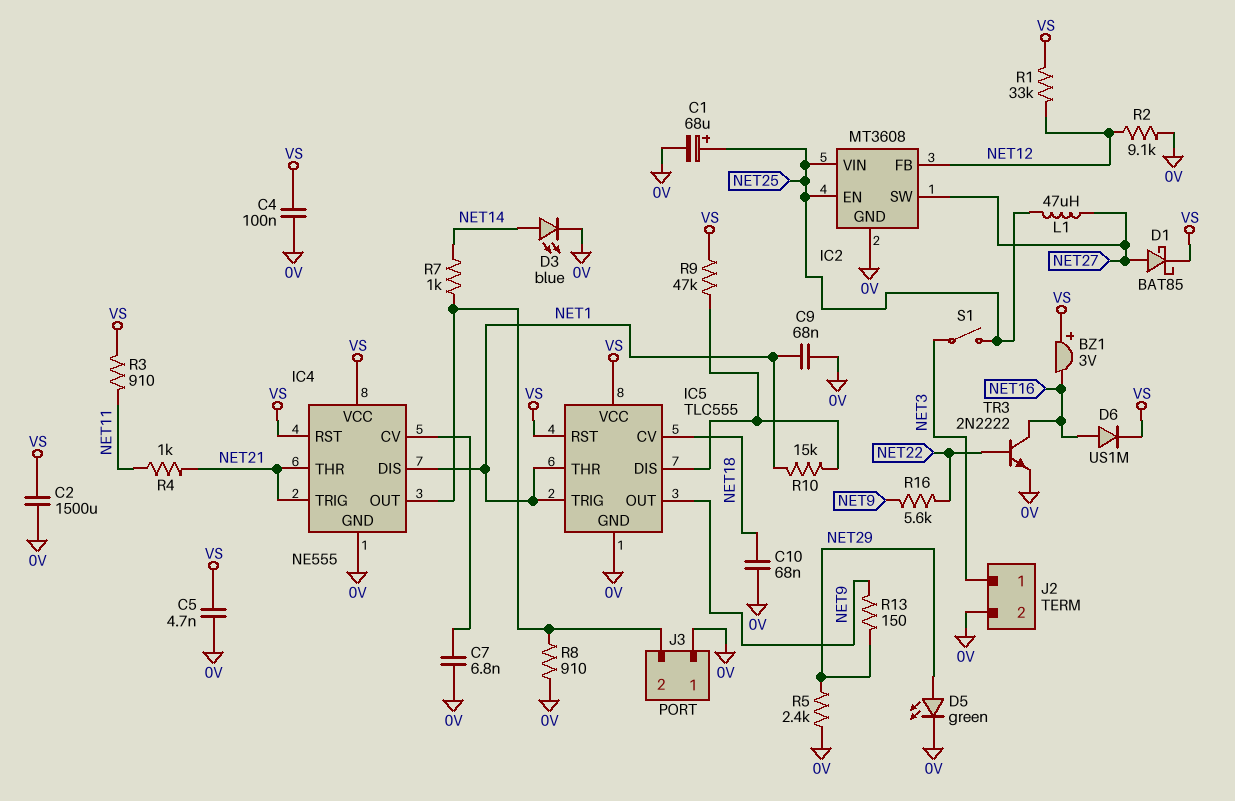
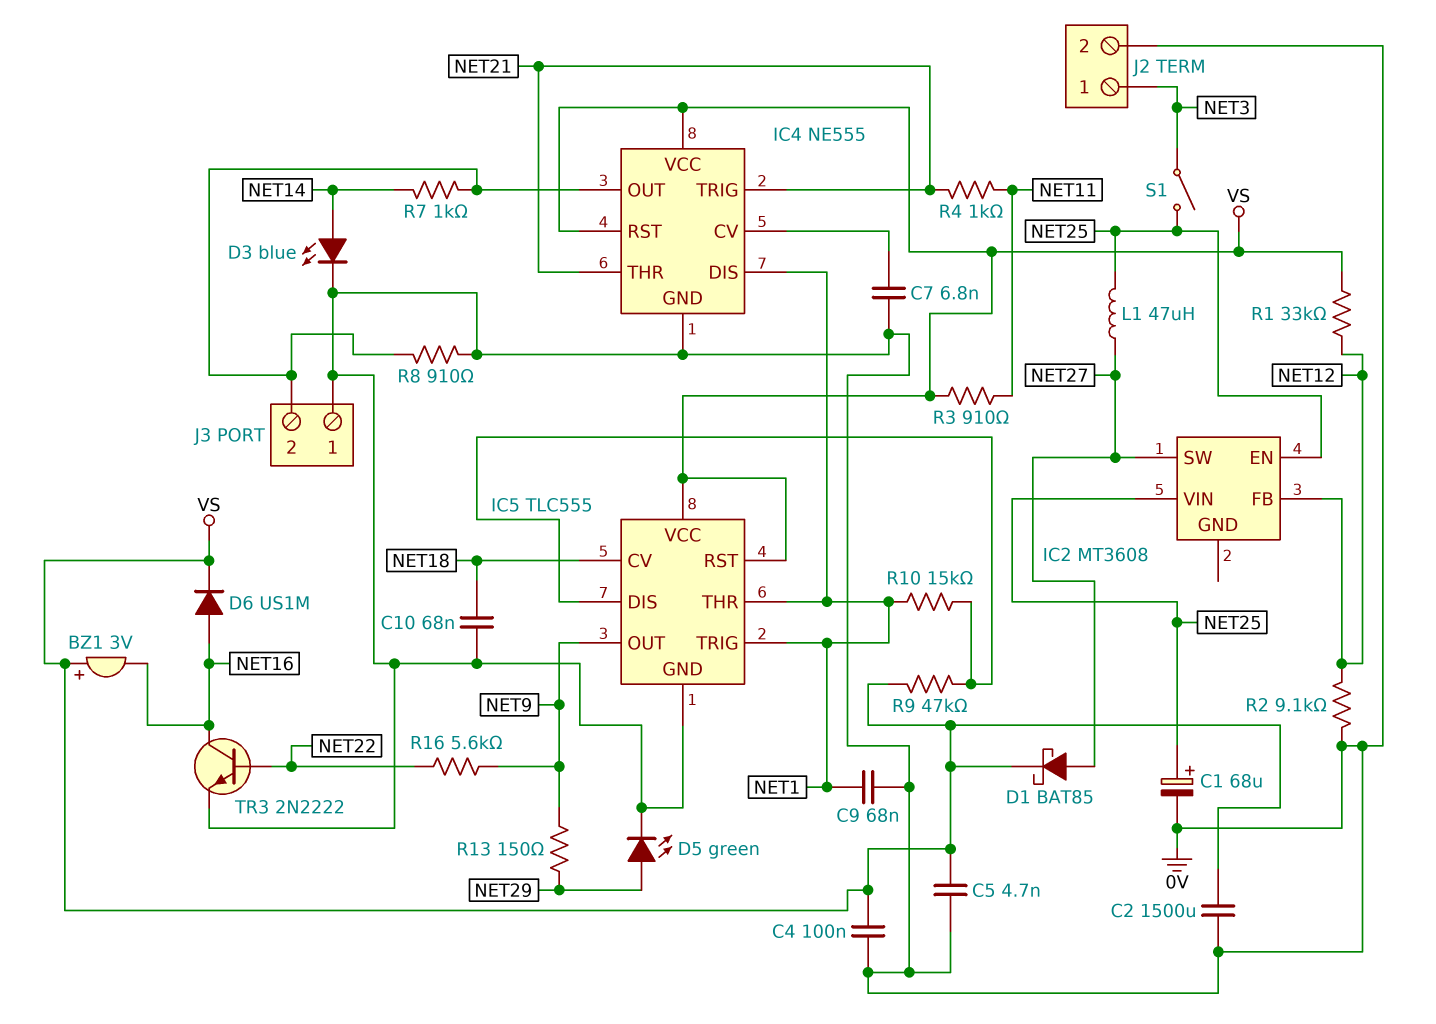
IC2 pin GND: 0V -> none
R5: 2.4k (0V, NET29) -> none

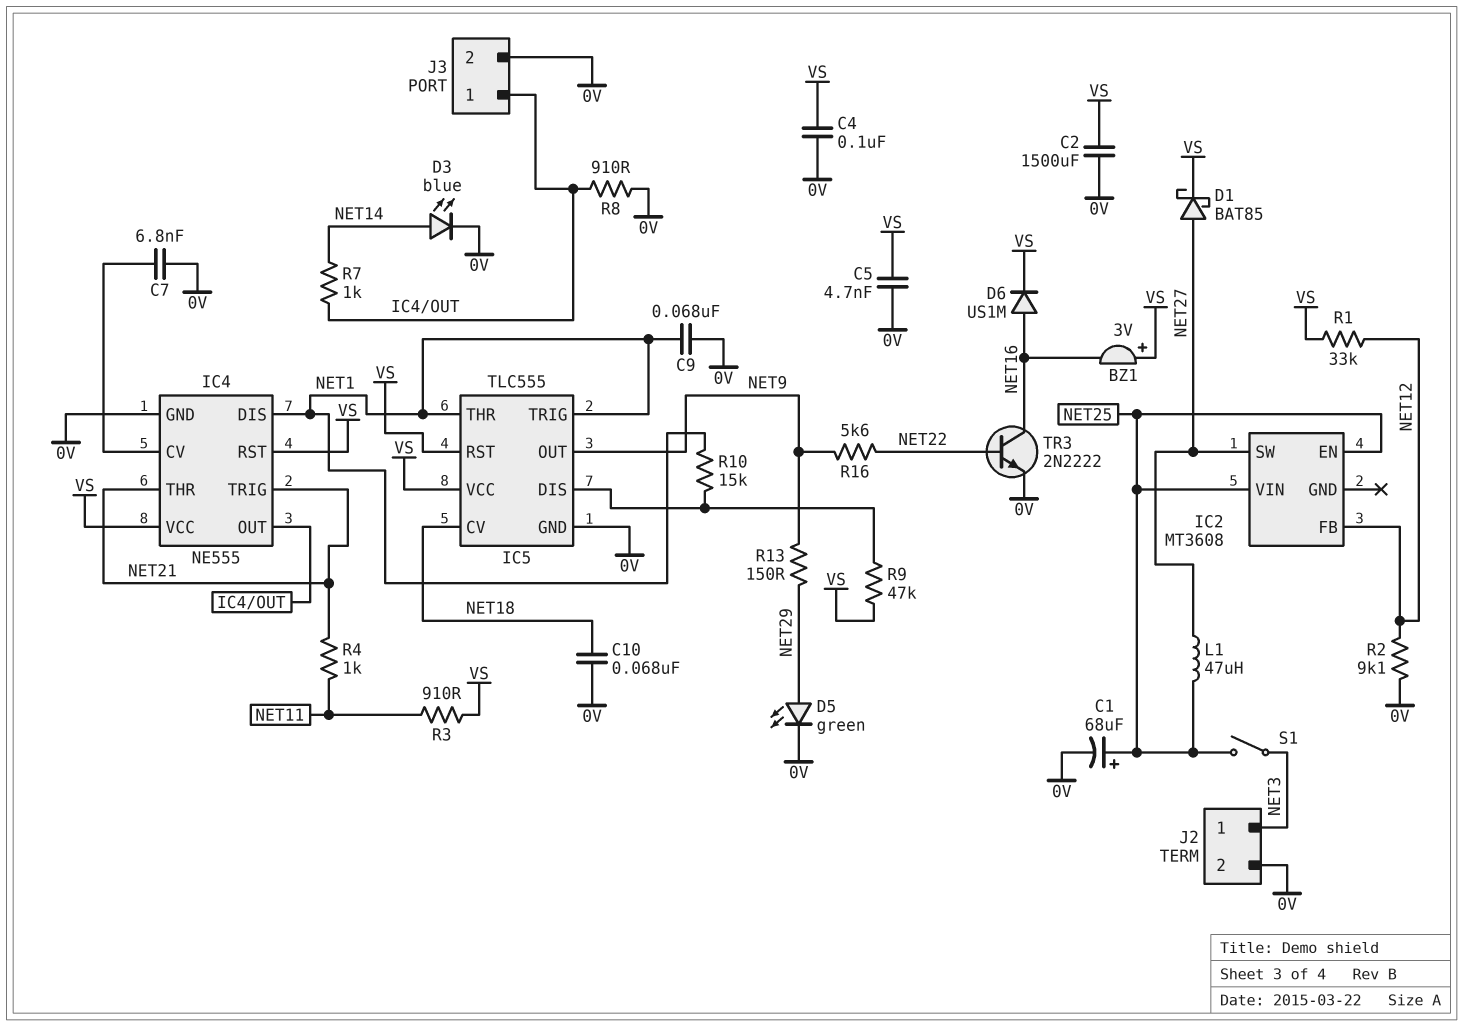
J3 pin 1: 0V -> IC4/OUT
J3 pin 2: IC4/OUT -> 0V

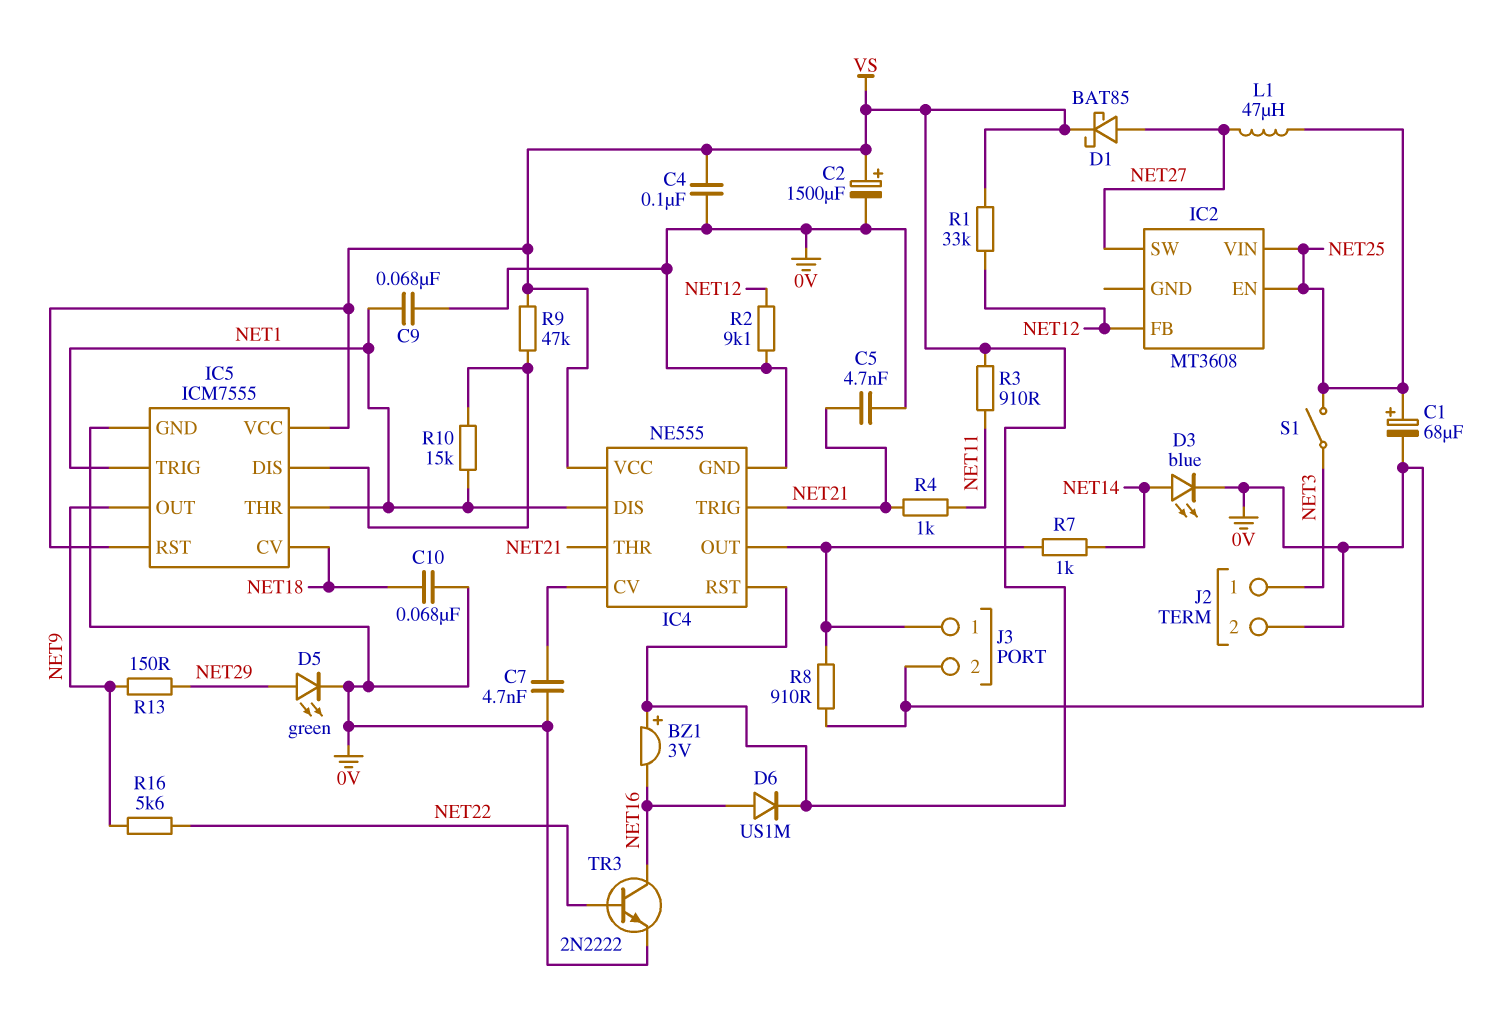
C2: 1500uF (0V, VS) -> 1500uF (plus VS, minus 0V)
C5: 4.7nF (0V, VS) -> 4.7nF (0V, NET21)
C7: 6.8nF (0V, IC4/CV) -> 4.7nF (0V, IC4/CV)
IC5: TLC555 -> ICM7555

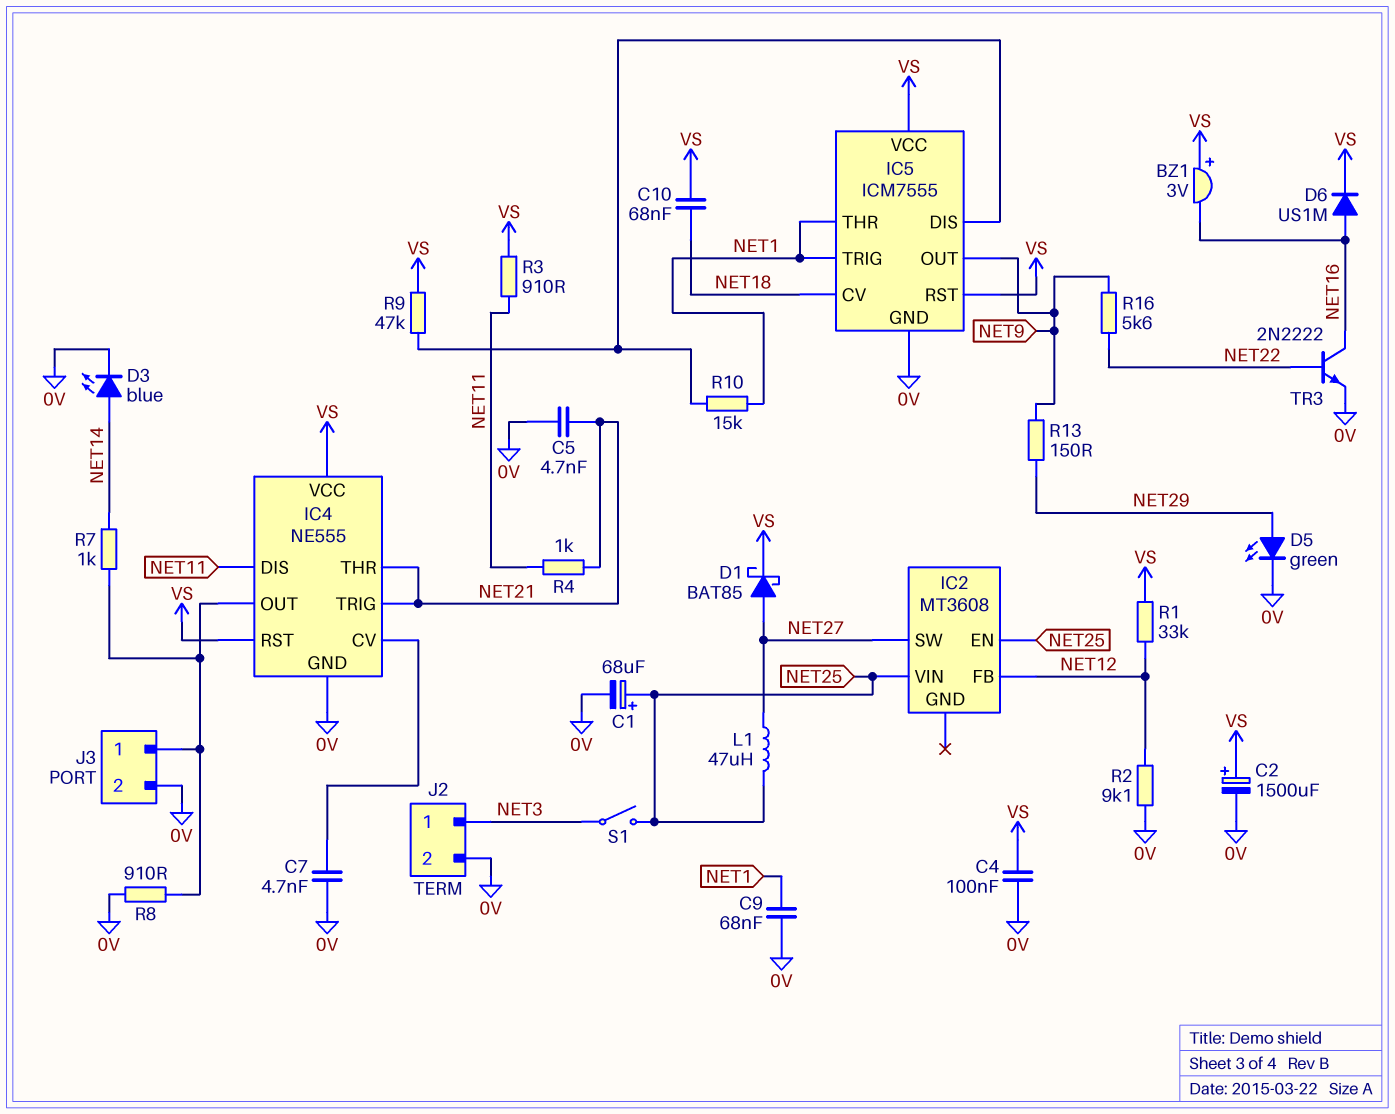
C10: 68nF (0V, NET18) -> 68nF (NET18, VS)
IC4 pin DIS: NET1 -> NET11

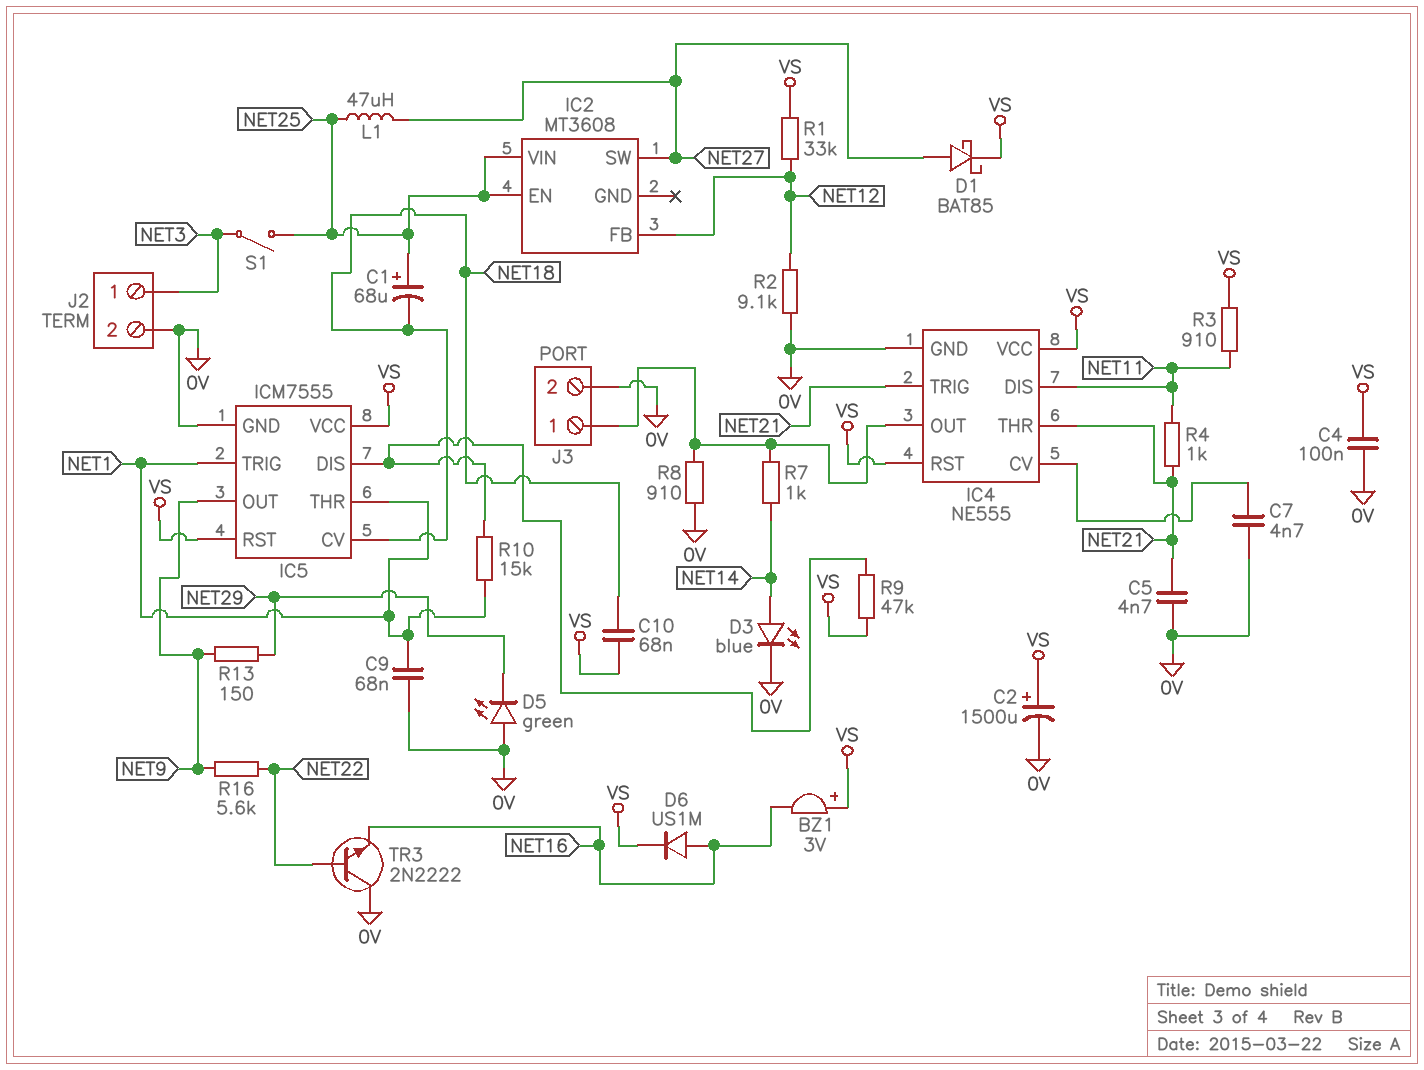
C1: 68uF (plus NET25, minus 0V) -> 68uF (plus NET25, minus NET18)
D5: LED green (A NET29, K 0V) -> LED green (A 0V, K NET29)
TR3: NPN 2N2222 (B NET22, C NET16, E 0V) -> NPN 2N2222 (B NET22, C 0V, E NET16)

